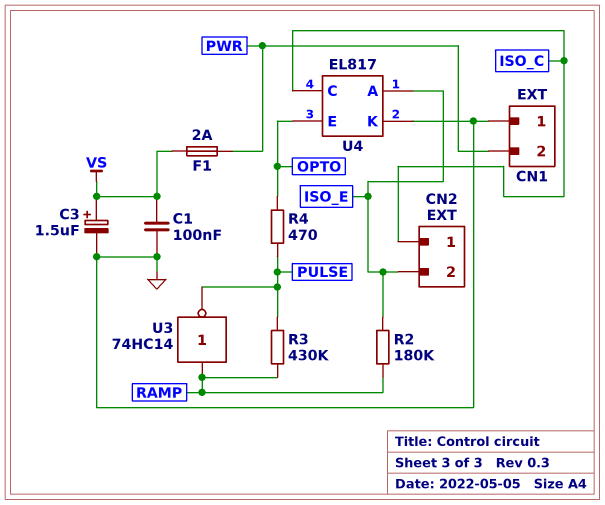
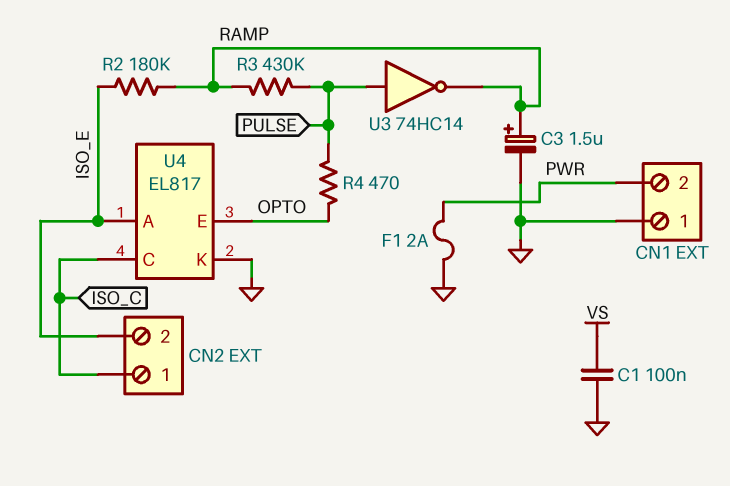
C3: 1.5uF (plus VS, minus GND) -> 1.5uF (plus RAMP, minus GND)
F1: 2A (PWR, VS) -> 2A (GND, PWR)
U3: NOT 74HC14 (in RAMP, out PULSE) -> NOT 74HC14 (in PULSE, out RAMP)

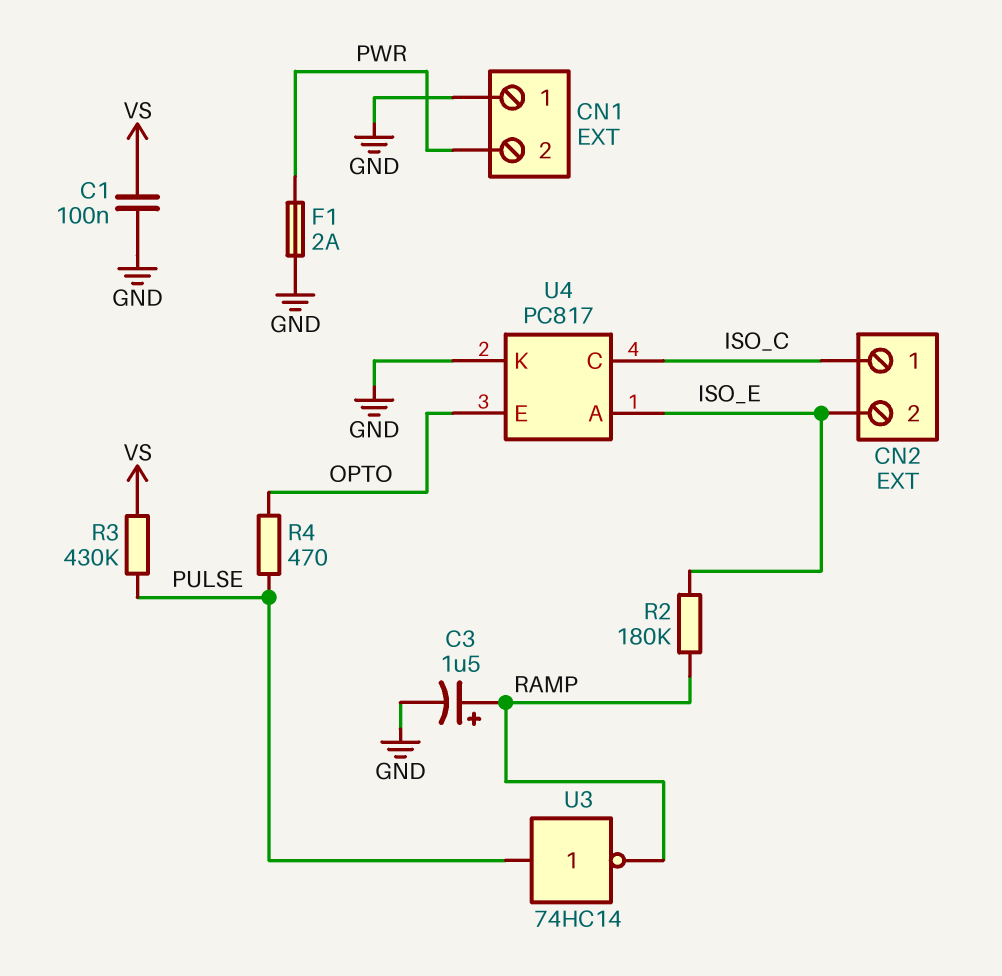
R3: 430k (PULSE, RAMP) -> 430k (PULSE, VS)
U4: EL817 -> PC817

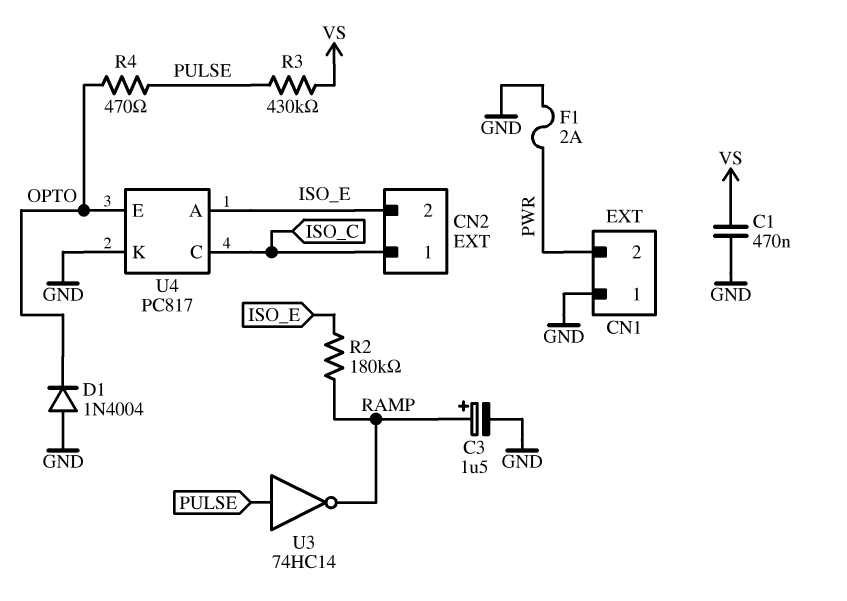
C1: 100nF (GND, VS) -> 470nF (GND, VS)
D1: none -> diode 1N4004 (A GND, K OPTO)

